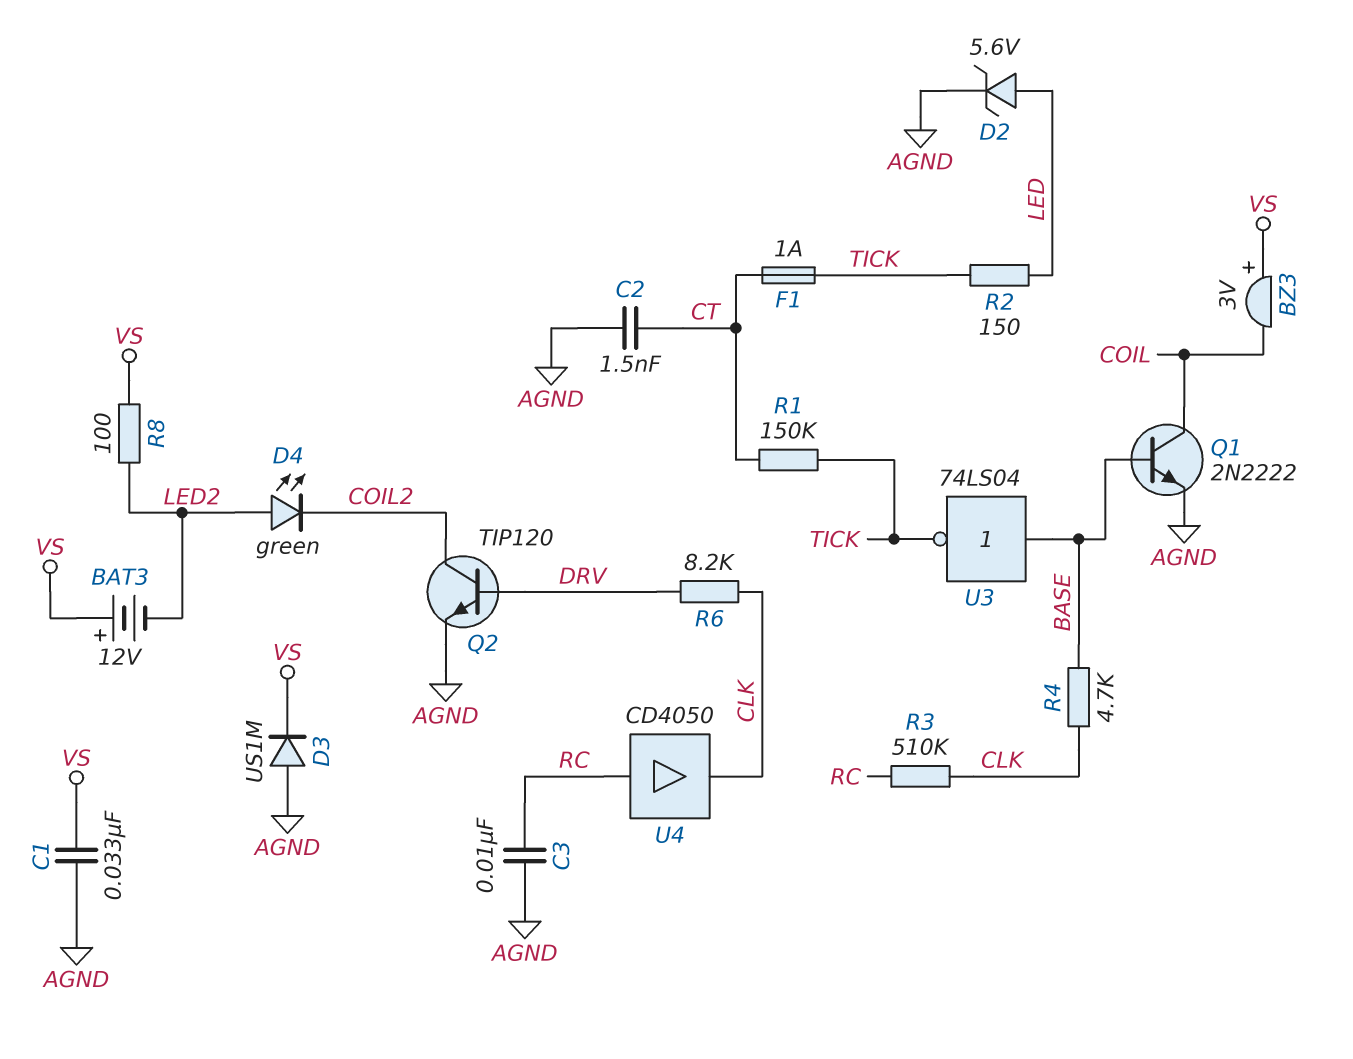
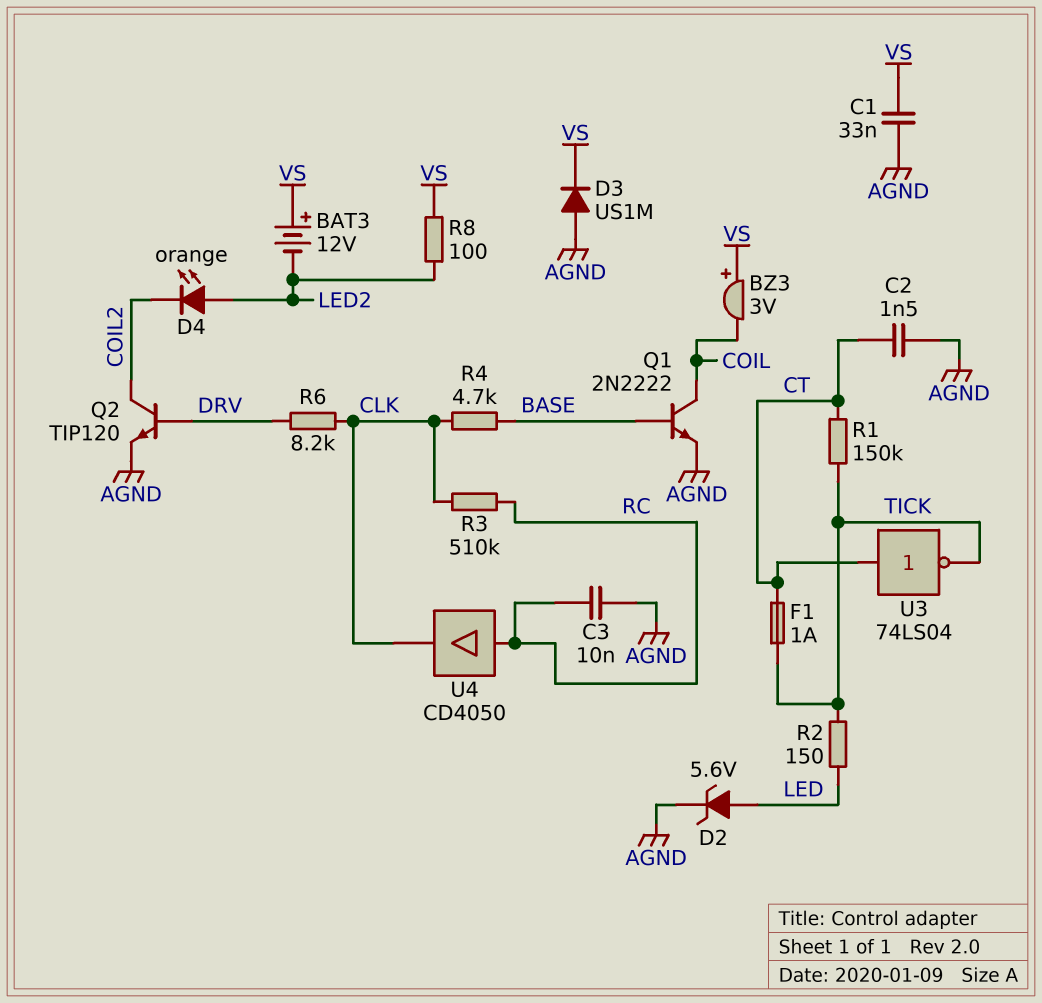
D4: LED green (A LED2, K COIL2) -> LED orange (A LED2, K COIL2)
U3: NOT 74LS04 (in BASE, out TICK) -> NOT 74LS04 (in CT, out TICK)

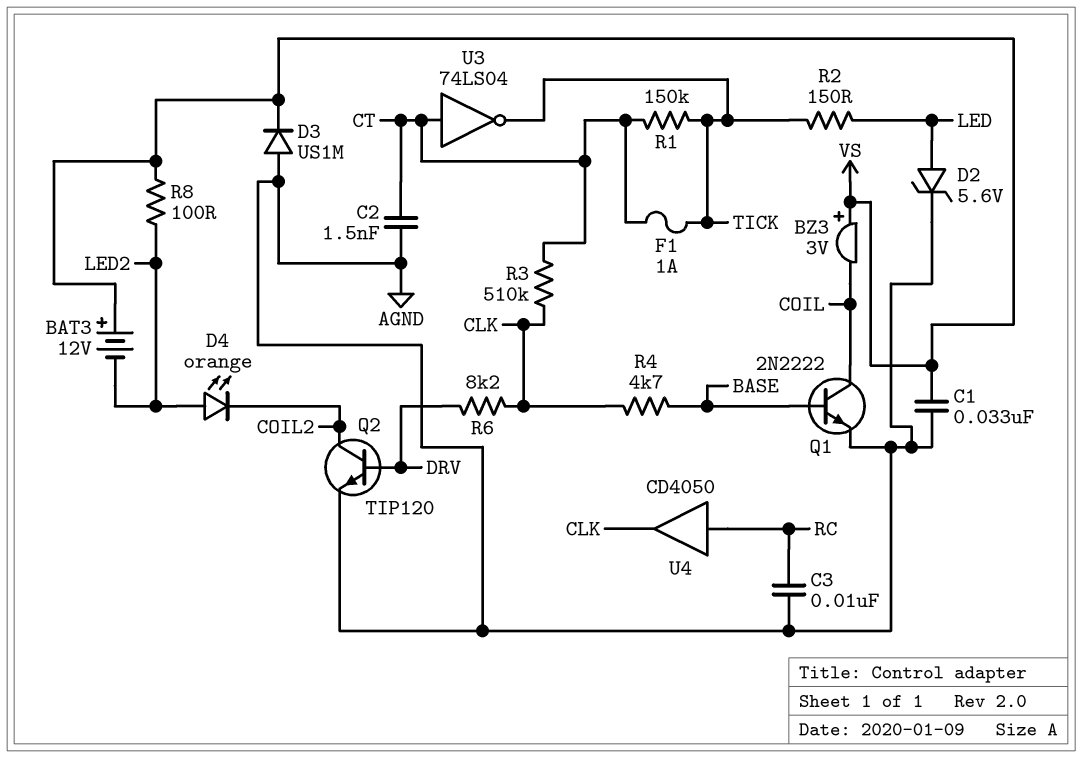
R3: 510k (CLK, RC) -> 510k (CLK, CT)

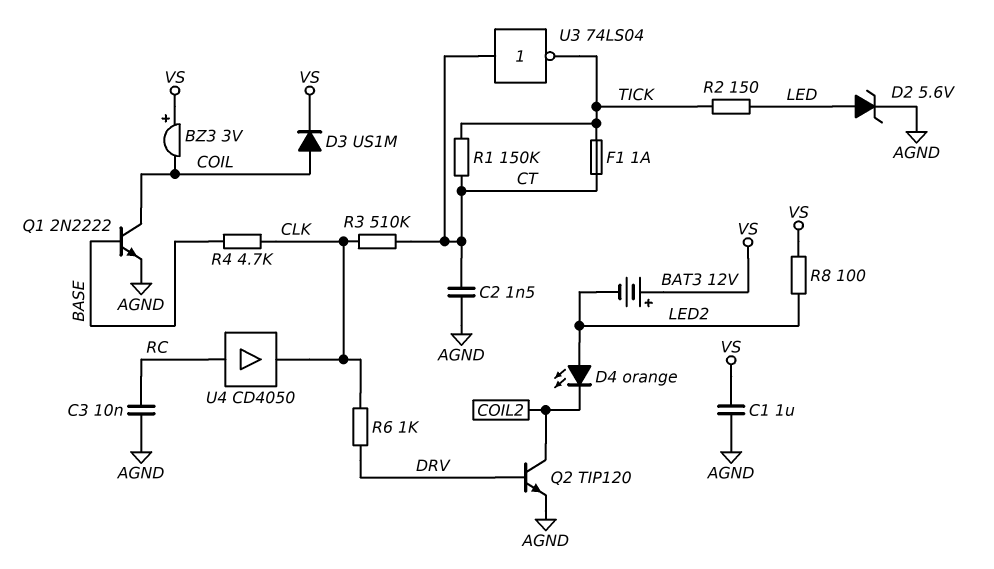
C1: 33nF (AGND, VS) -> 1uF (AGND, VS)
D3: diode US1M (A AGND, K VS) -> diode US1M (A COIL, K VS)
R6: 8.2k (CLK, DRV) -> 1k (CLK, DRV)

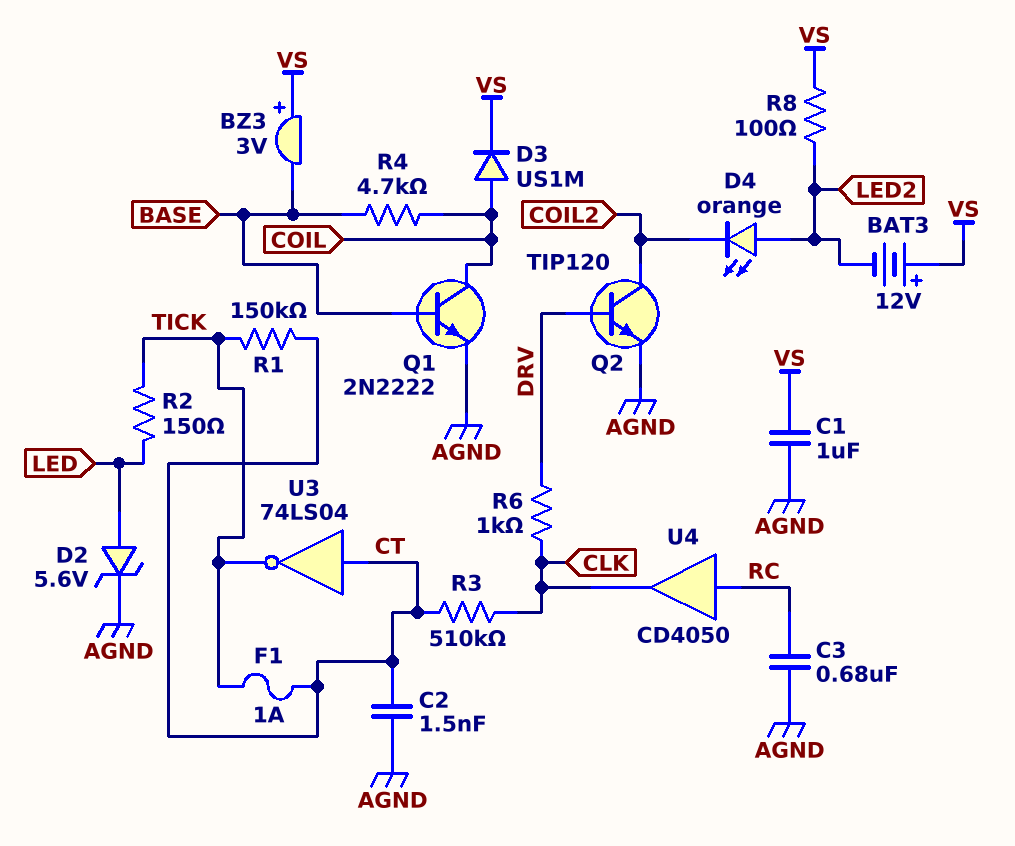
BZ3: buzzer 3V (plus VS, minus COIL) -> buzzer 3V (plus VS, minus BASE)
C3: 10nF (AGND, RC) -> 680nF (AGND, RC)
R4: 4.7k (BASE, CLK) -> 4.7k (BASE, COIL)

